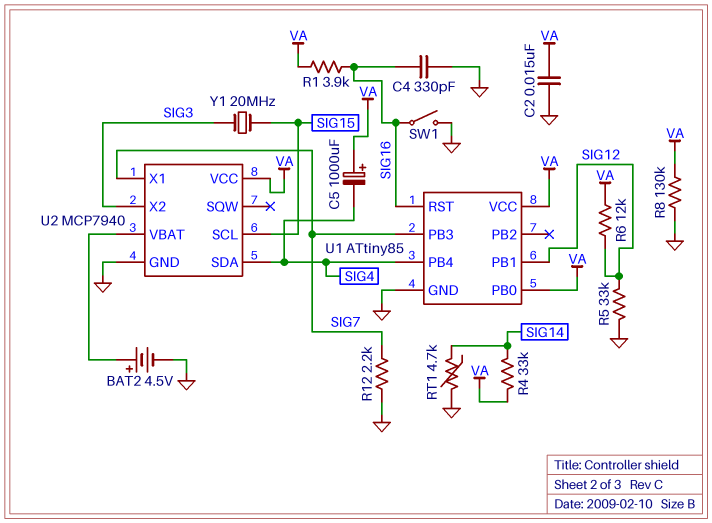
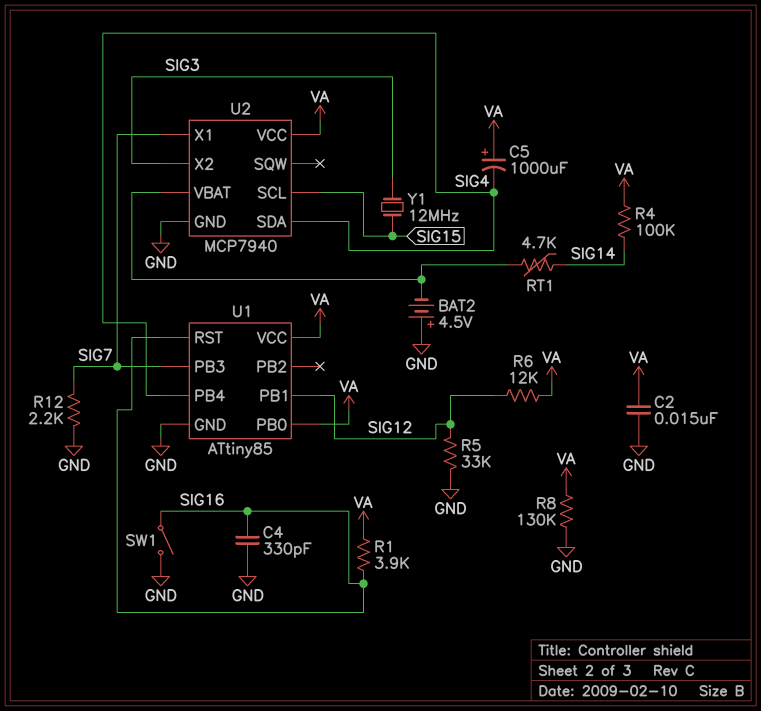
BAT2: 4.5V (plus U2/VBAT, minus GND) -> 4.5V (plus GND, minus U2/VBAT)
R4: 33k (SIG14, VA) -> 100k (SIG14, VA)
RT1: 4.7k (GND, SIG14) -> 4.7k (SIG14, U2/VBAT)
Y1: 20MHz (SIG3, SIG15) -> 12MHz (SIG3, SIG15)

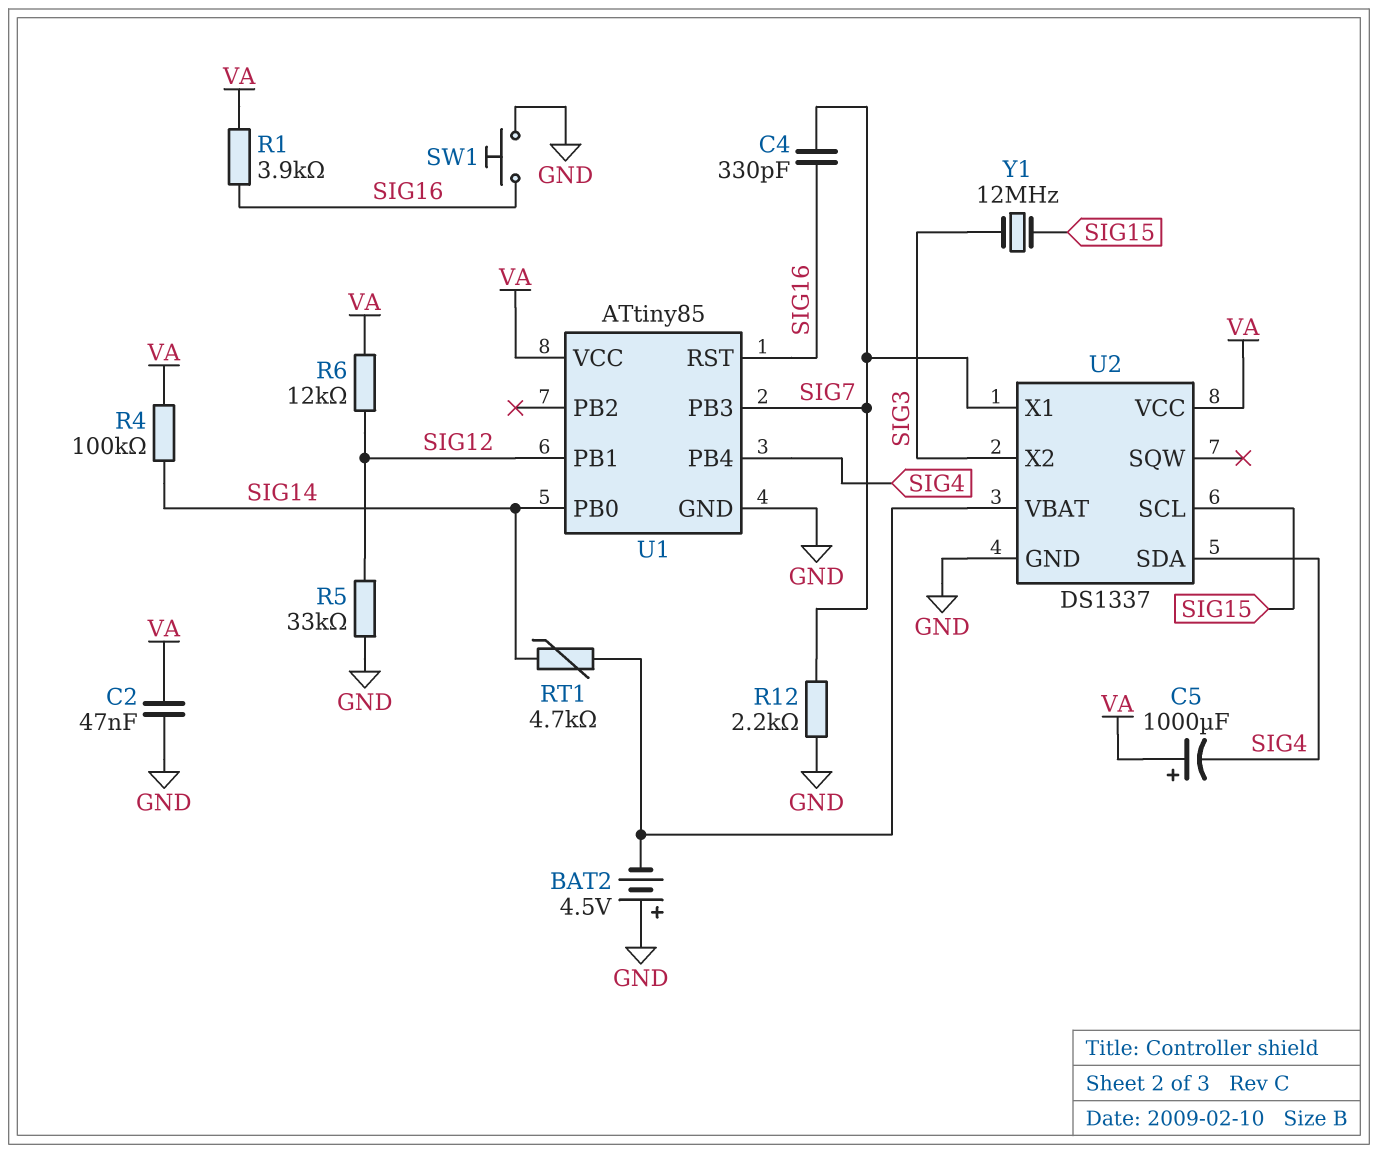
C2: 15nF (GND, VA) -> 47nF (GND, VA)
C4: 330pF (GND, SIG16) -> 330pF (SIG7, SIG16)
R8: 130k (GND, VA) -> none
SW1: switch (GND, SIG16) -> button (GND, SIG16)
U1 pin PB0: VA -> SIG14
U2: MCP7940 -> DS1337

